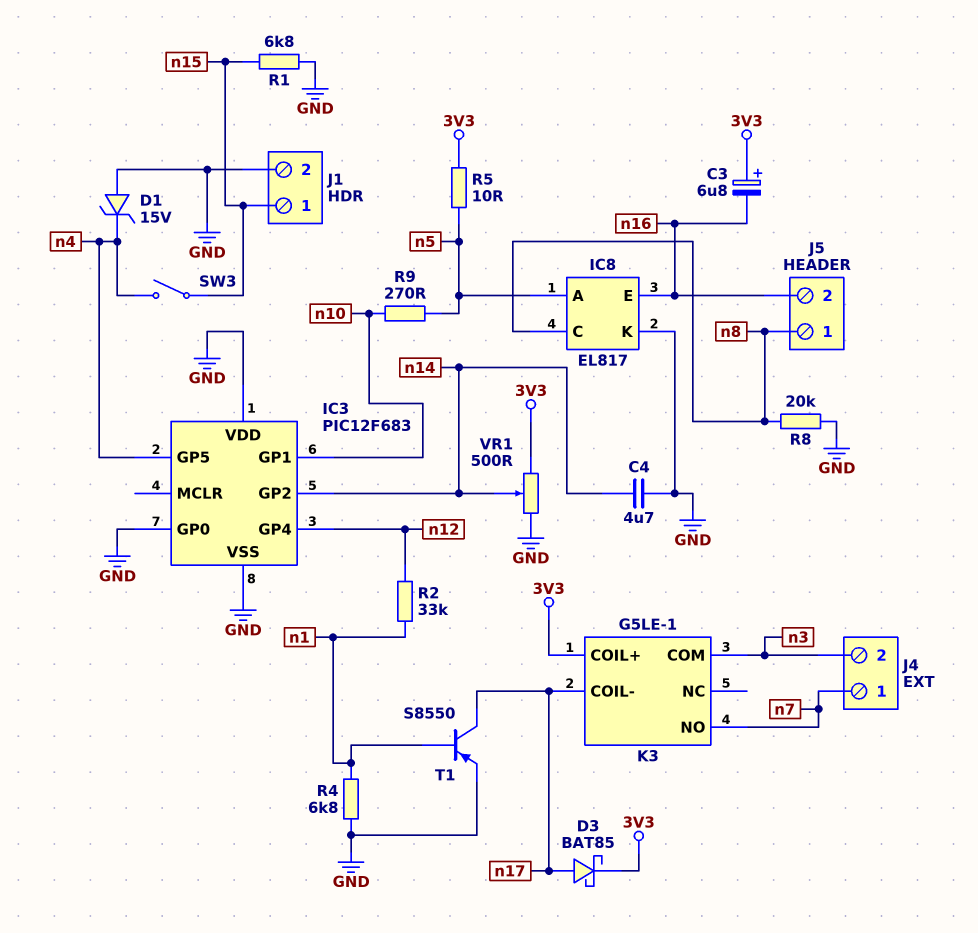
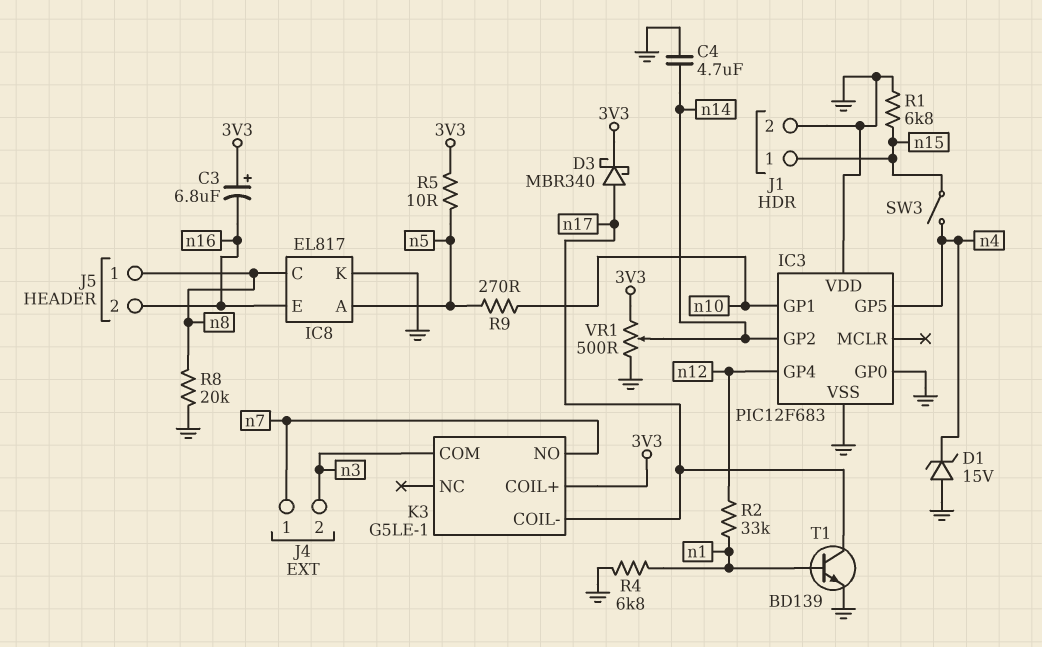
D3: schottky BAT85 (A n17, K 3V3) -> schottky MBR340 (A n17, K 3V3)
T1: PNP S8550 (B n1, C n17, E GND) -> NPN BD139 (B n1, C n17, E GND)

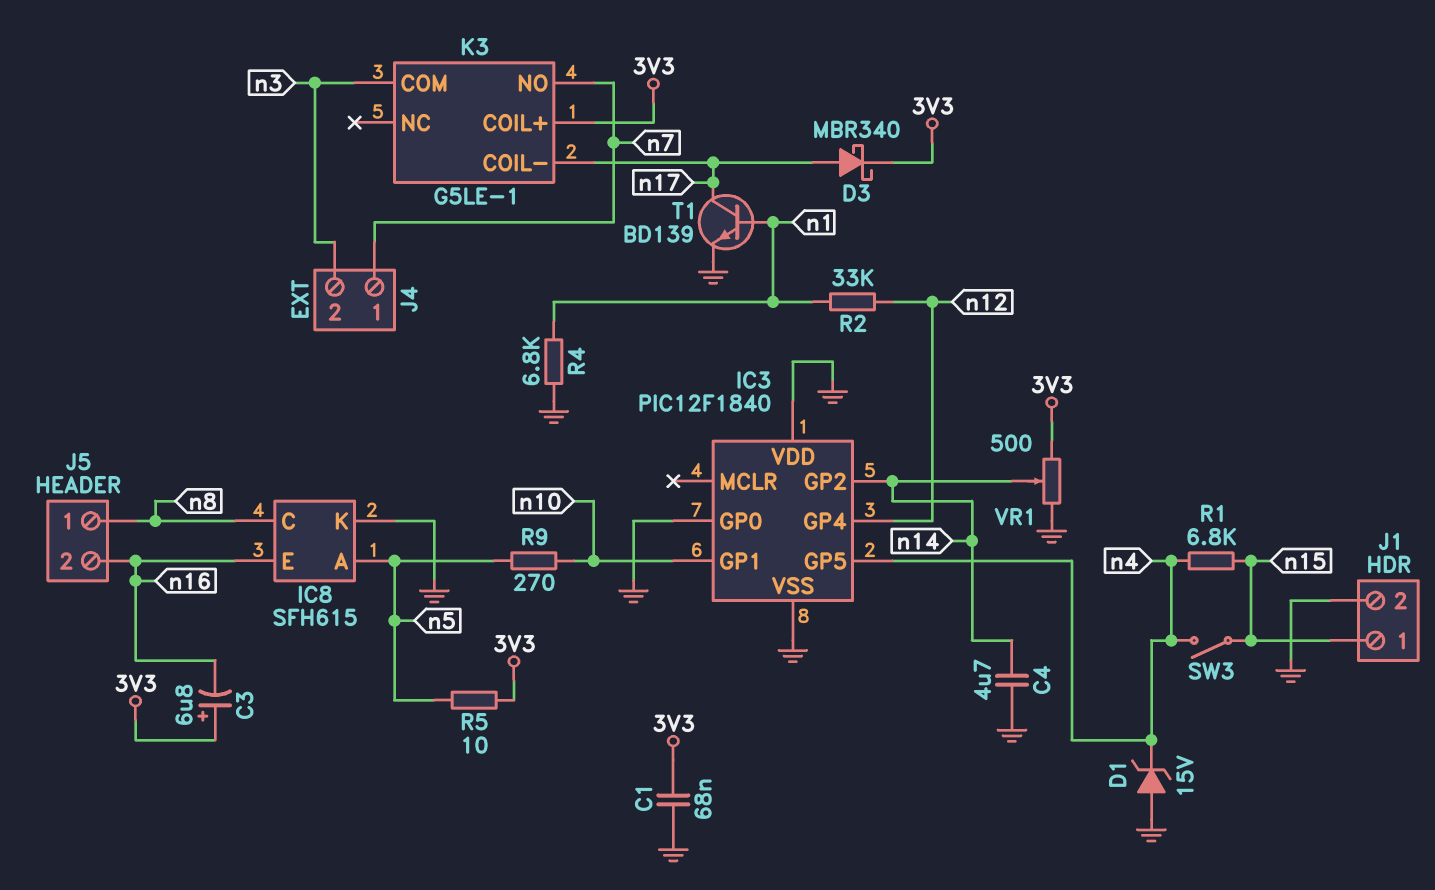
C1: none -> 68nF (3V3, GND)
IC3: PIC12F683 -> PIC12F1840
IC8: EL817 -> SFH615
R1: 6.8k (GND, n15) -> 6.8k (n4, n15)
R8: 20k (GND, n8) -> none

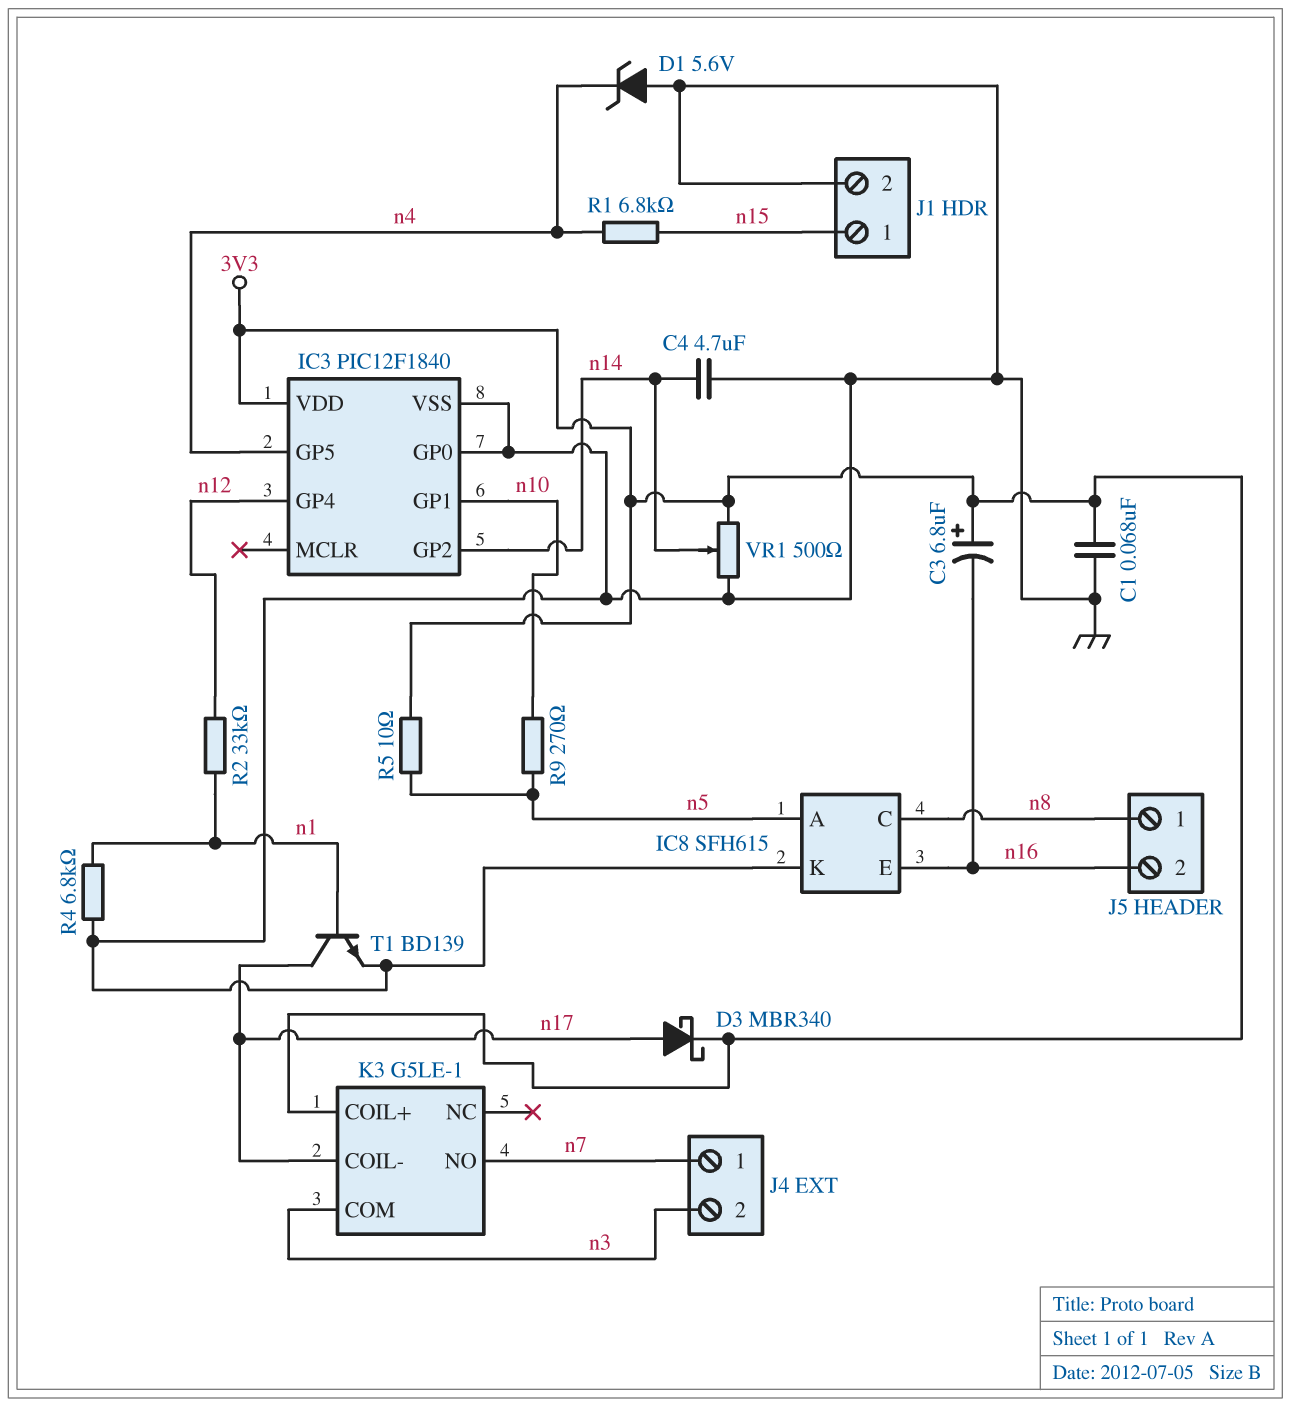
D1: zener 15V (A GND, K n4) -> zener 5.6V (A GND, K n4)
IC3 pin VDD: GND -> 3V3
SW3: switch (n4, n15) -> none

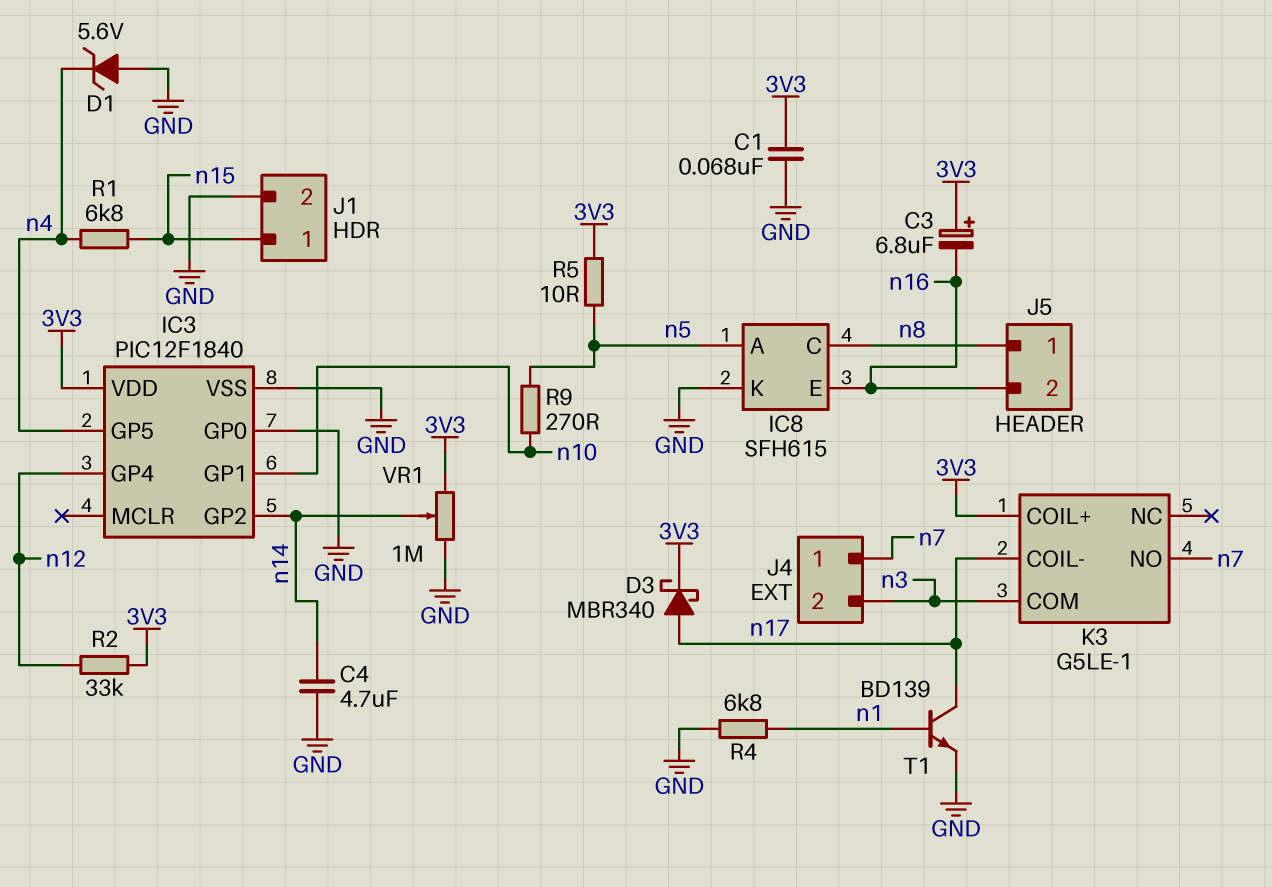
R2: 33k (n1, n12) -> 33k (3V3, n12)
VR1: 500 (3V3, GND, wiper n14) -> 1M (3V3, GND, wiper n14)

